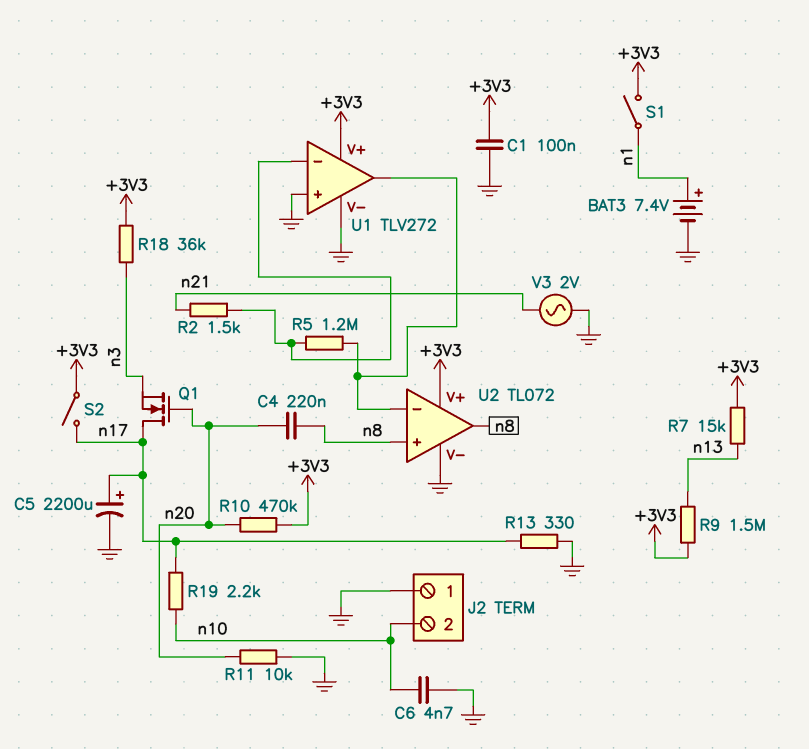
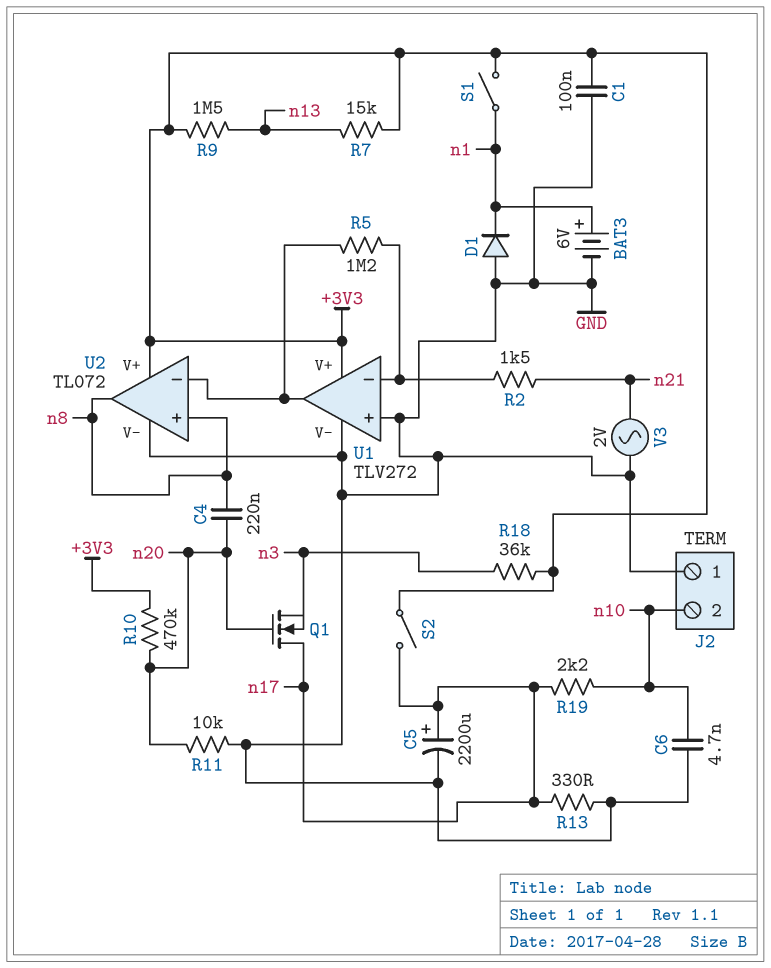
BAT3: 7.4V (plus n1, minus GND) -> 6V (plus n1, minus GND)
D1: none -> diode (A GND, K n1)

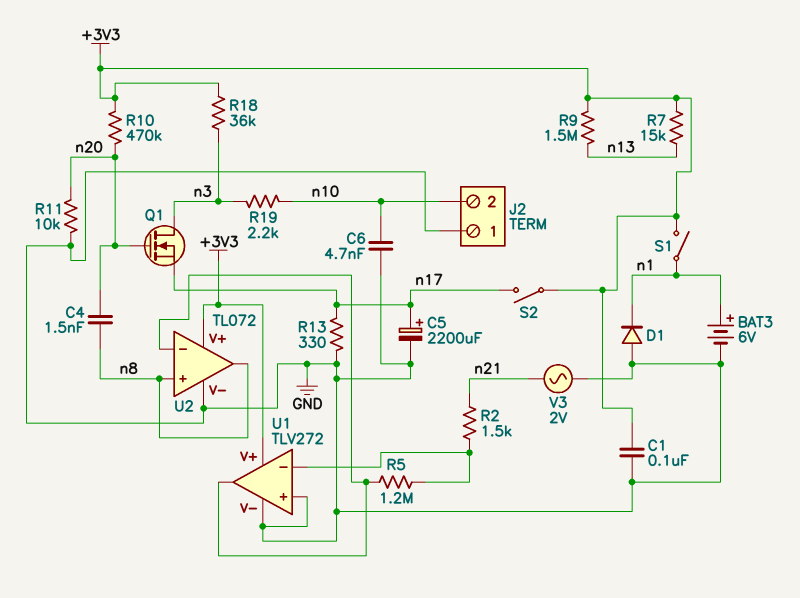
C4: 220nF (n8, n20) -> 1.5nF (n8, n20)
Q1: NMOS (G n20, D n17, S n3) -> NMOS (G n20, D n3, S n17)
R19: 2.2k (n10, n17) -> 2.2k (n3, n10)

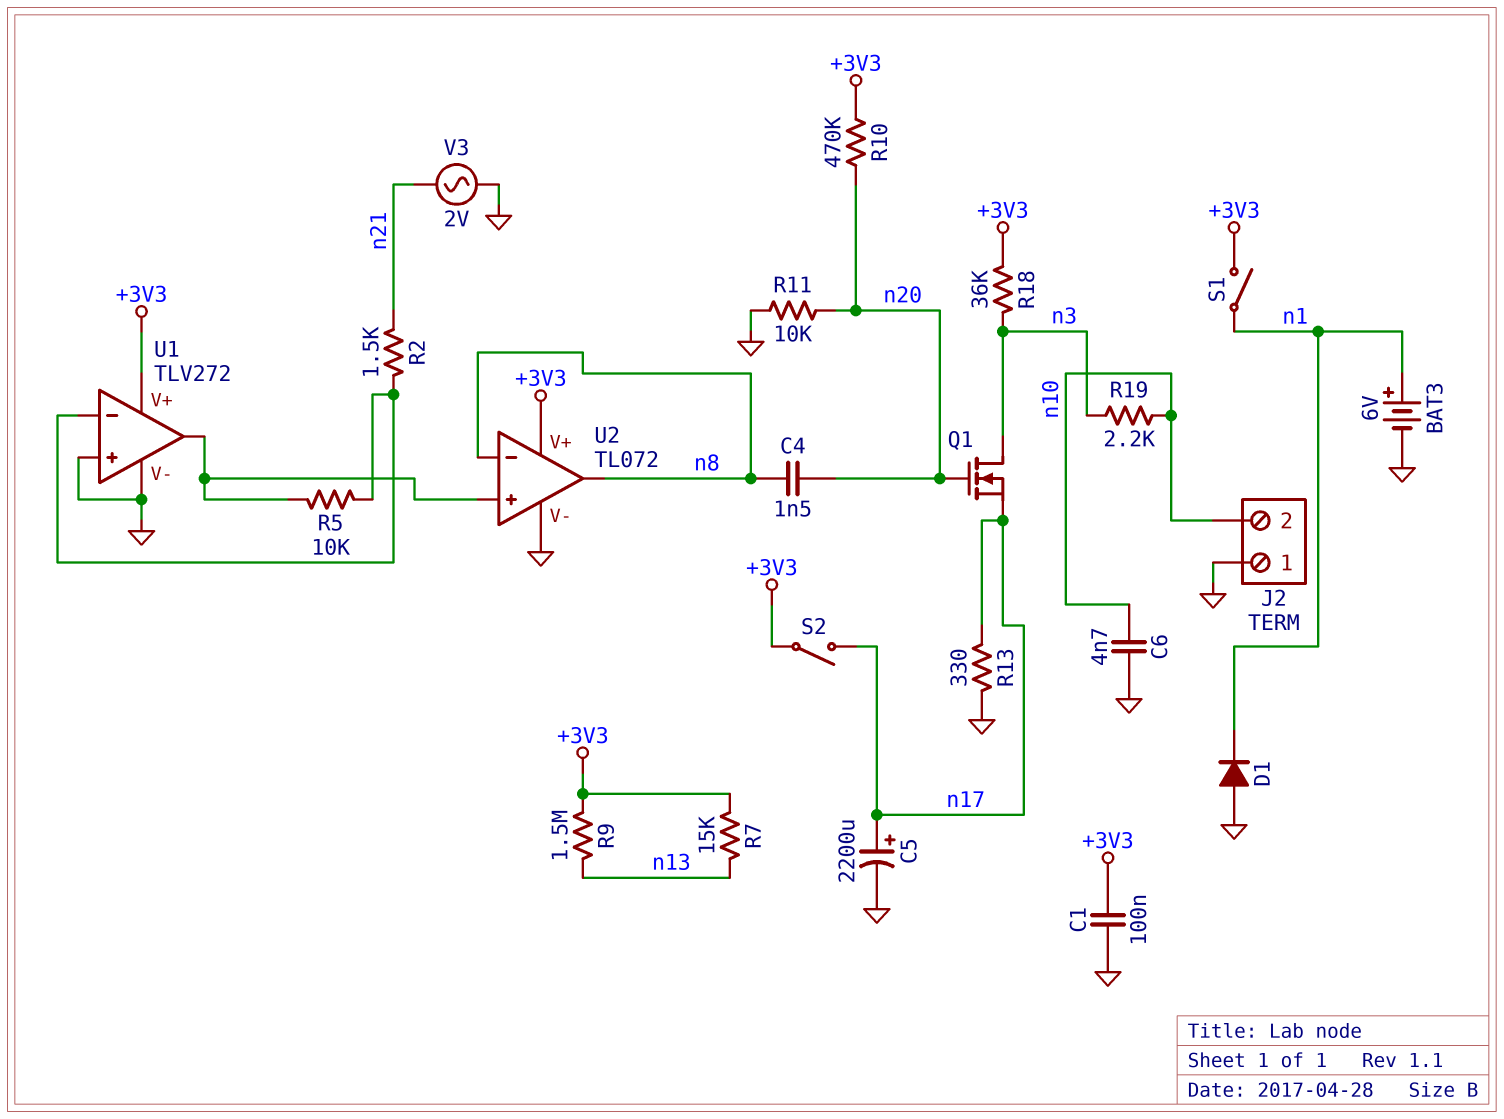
R5: 1.2M (U1/in-, U1/out) -> 10k (U1/in-, U1/out)
U2 pin in+: n8 -> U1/out
U2 pin in-: U1/out -> n8

